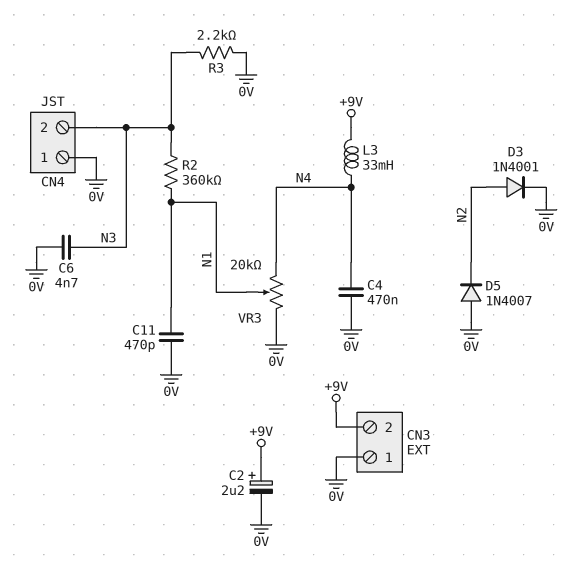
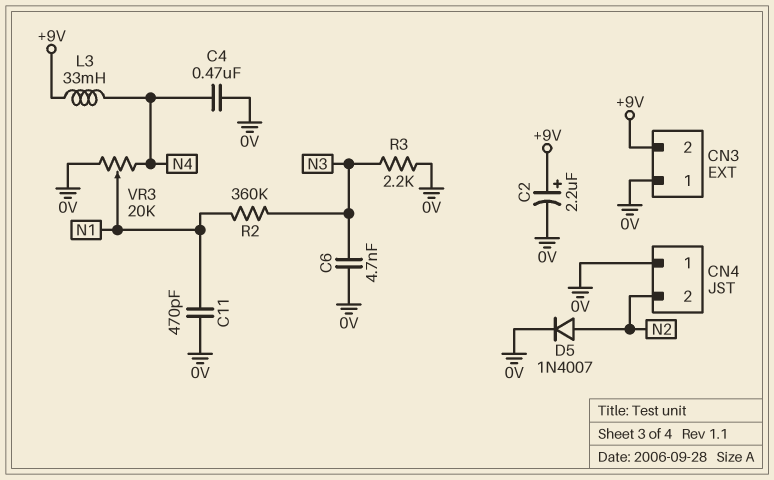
CN4 pin 2: N3 -> N2
D3: diode 1N4001 (A N2, K 0V) -> none
D5: diode 1N4007 (A 0V, K N2) -> diode 1N4007 (A N2, K 0V)

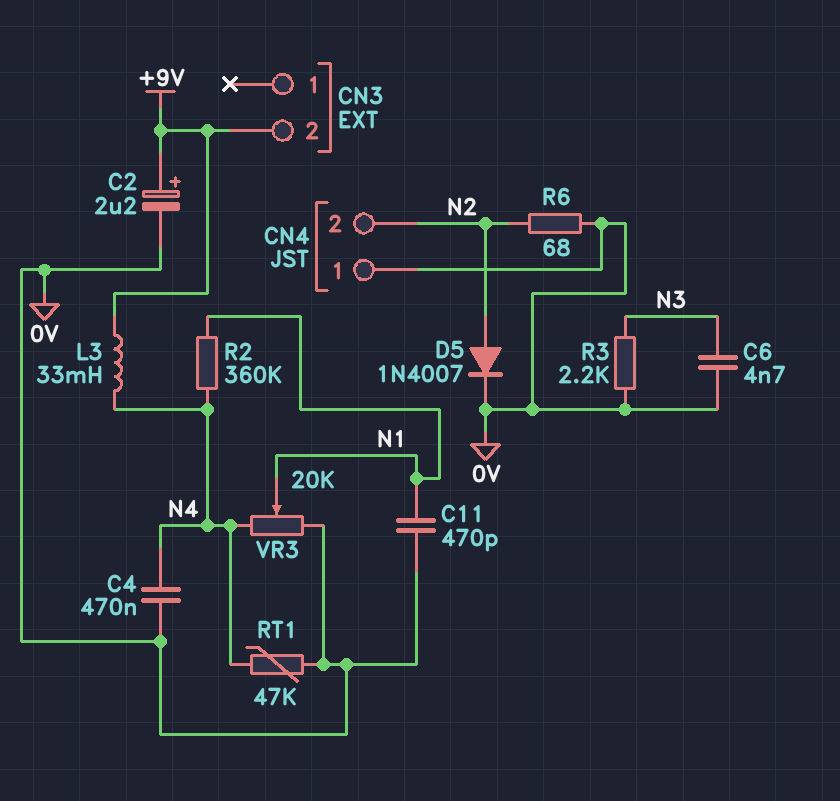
CN3 pin 1: 0V -> none
R2: 360k (N1, N3) -> 360k (N1, N4)
R6: none -> 68 (0V, N2)
RT1: none -> 47k (0V, N4)

